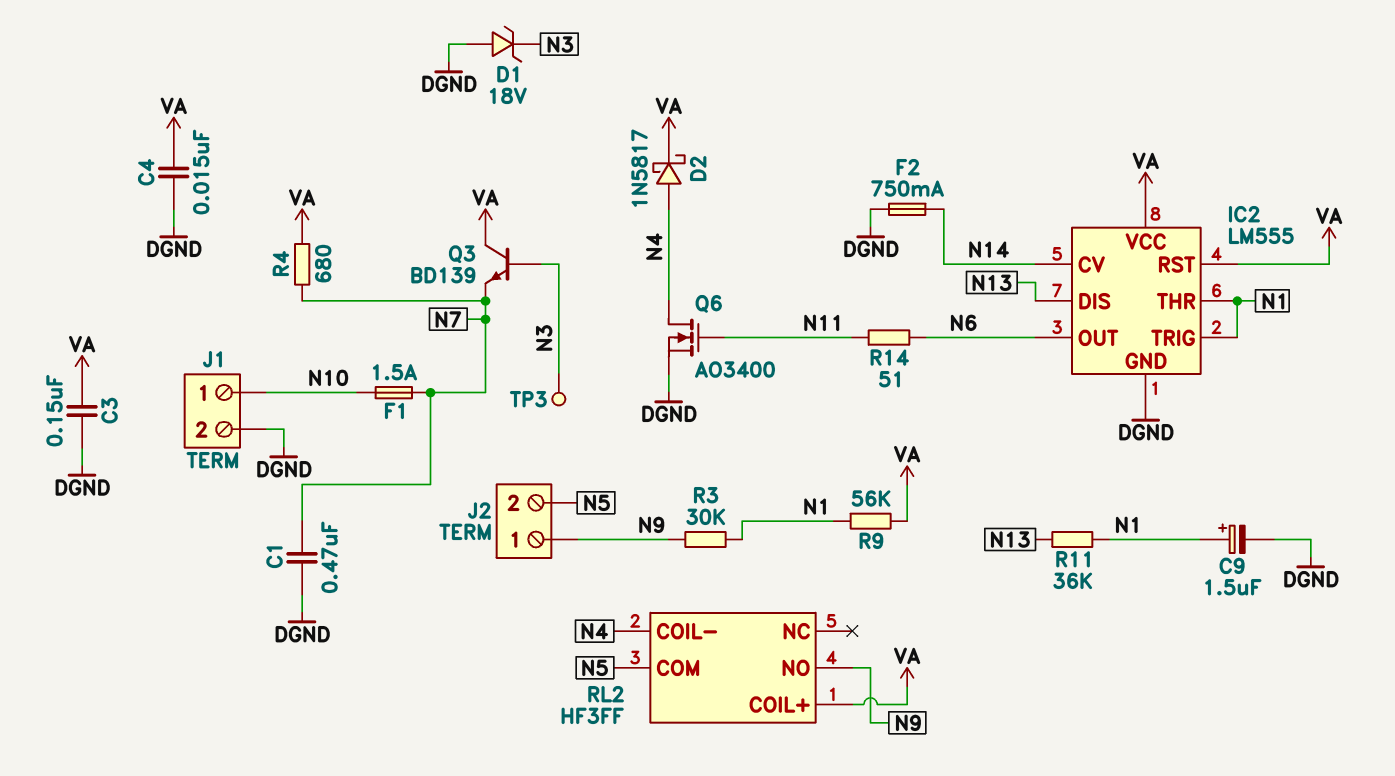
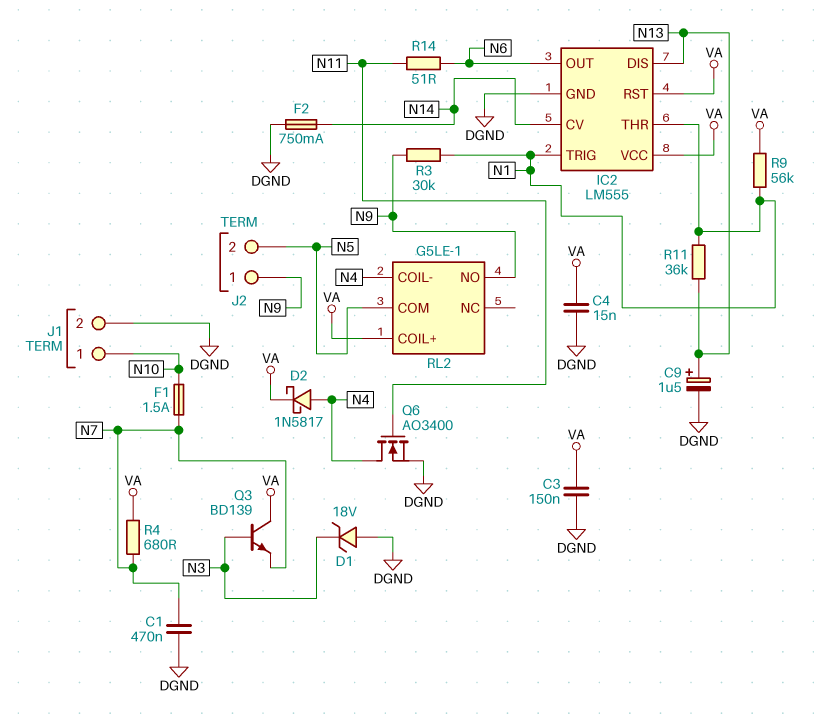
C9: 1.5uF (plus N1, minus DGND) -> 1.5uF (plus N13, minus DGND)
RL2: HF3FF -> G5LE-1
TP3: test point (N3) -> none

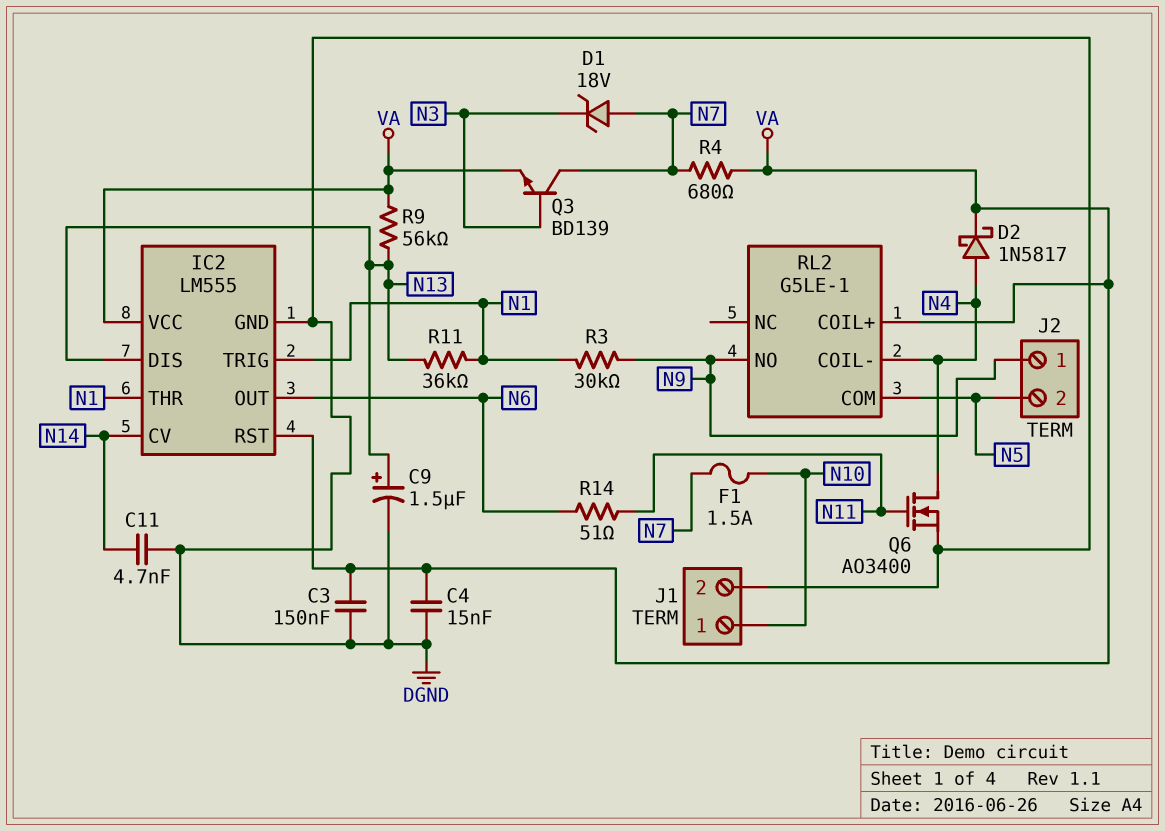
C1: 470nF (DGND, N7) -> none
C11: none -> 4.7nF (DGND, N14)
D1: zener 18V (A DGND, K N3) -> zener 18V (A N7, K N3)
F2: 750mA (DGND, N14) -> none
Q3: NPN BD139 (B N3, C VA, E N7) -> NPN BD139 (B N3, C N7, E VA)
R9: 56k (N1, VA) -> 56k (N13, VA)

